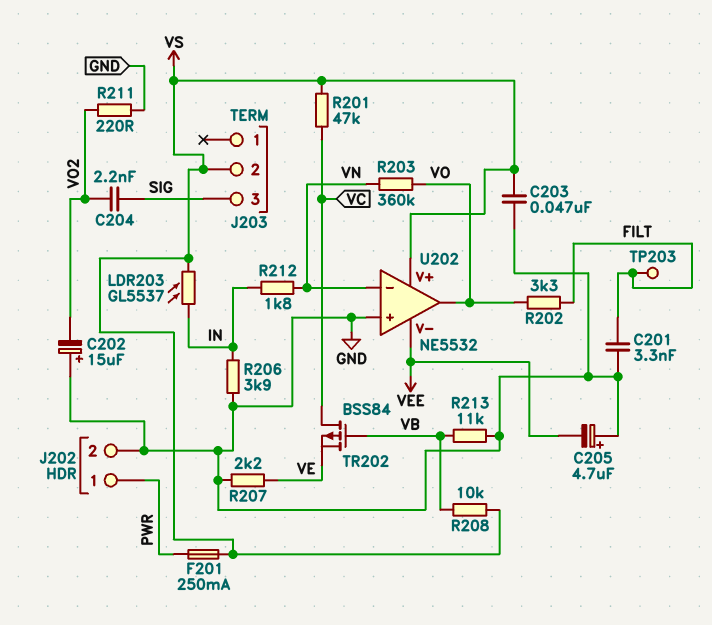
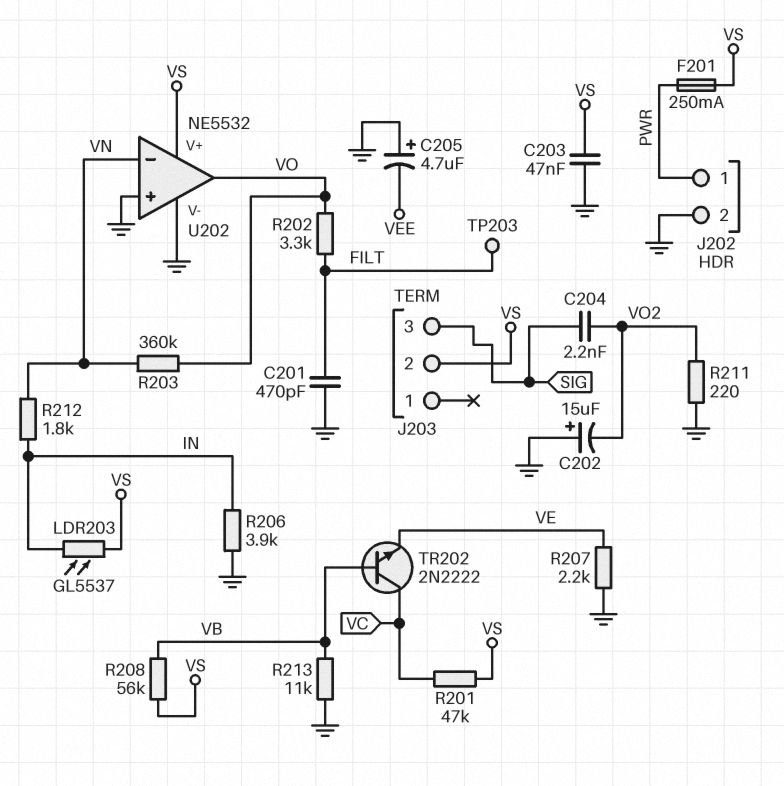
C201: 3.3nF (FILT, GND) -> 470pF (FILT, GND)
R208: 10k (VB, VS) -> 56k (VB, VS)
TR202: PMOS BSS84 (G VB, D VC, S VE) -> NPN 2N2222 (B VB, C VC, E VE)
U202 pin V-: VEE -> GND

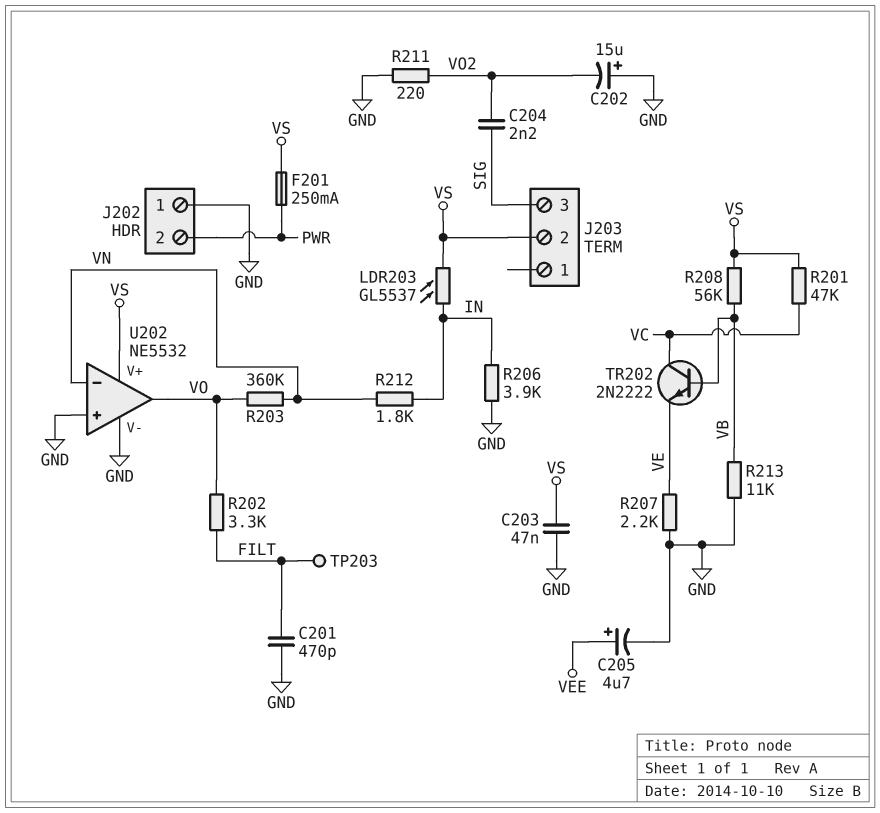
C205: 4.7uF (plus GND, minus VEE) -> 4.7uF (plus VEE, minus GND)
J202 pin 1: PWR -> GND
J202 pin 2: GND -> PWR

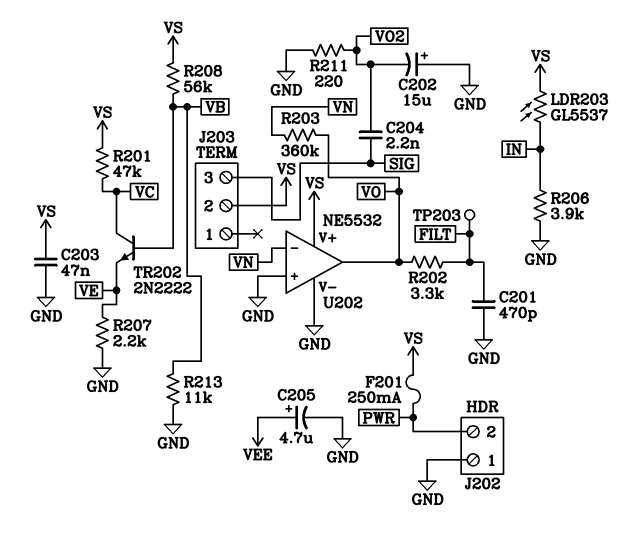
R212: 1.8k (IN, VN) -> none

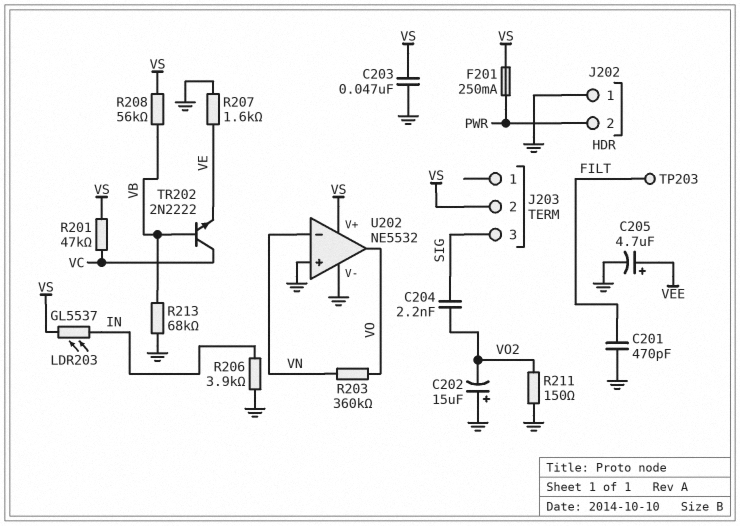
R202: 3.3k (FILT, VO) -> none
R207: 2.2k (GND, VE) -> 1.6k (GND, VE)
R211: 220 (GND, VO2) -> 150 (GND, VO2)
R213: 11k (GND, VB) -> 68k (GND, VB)

